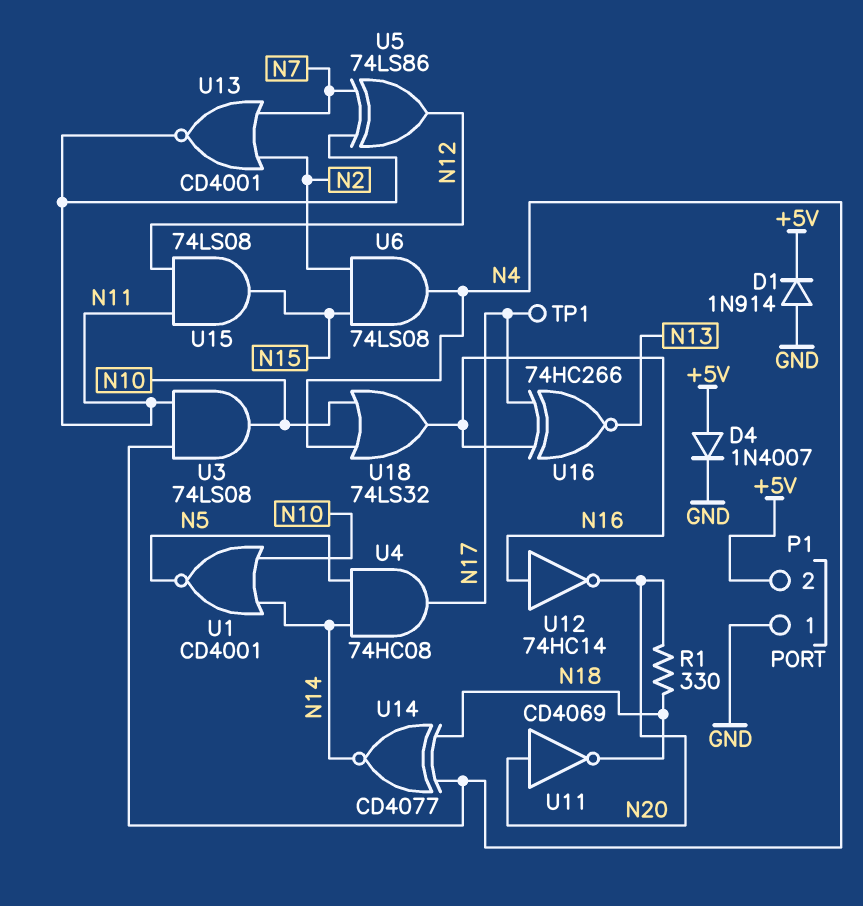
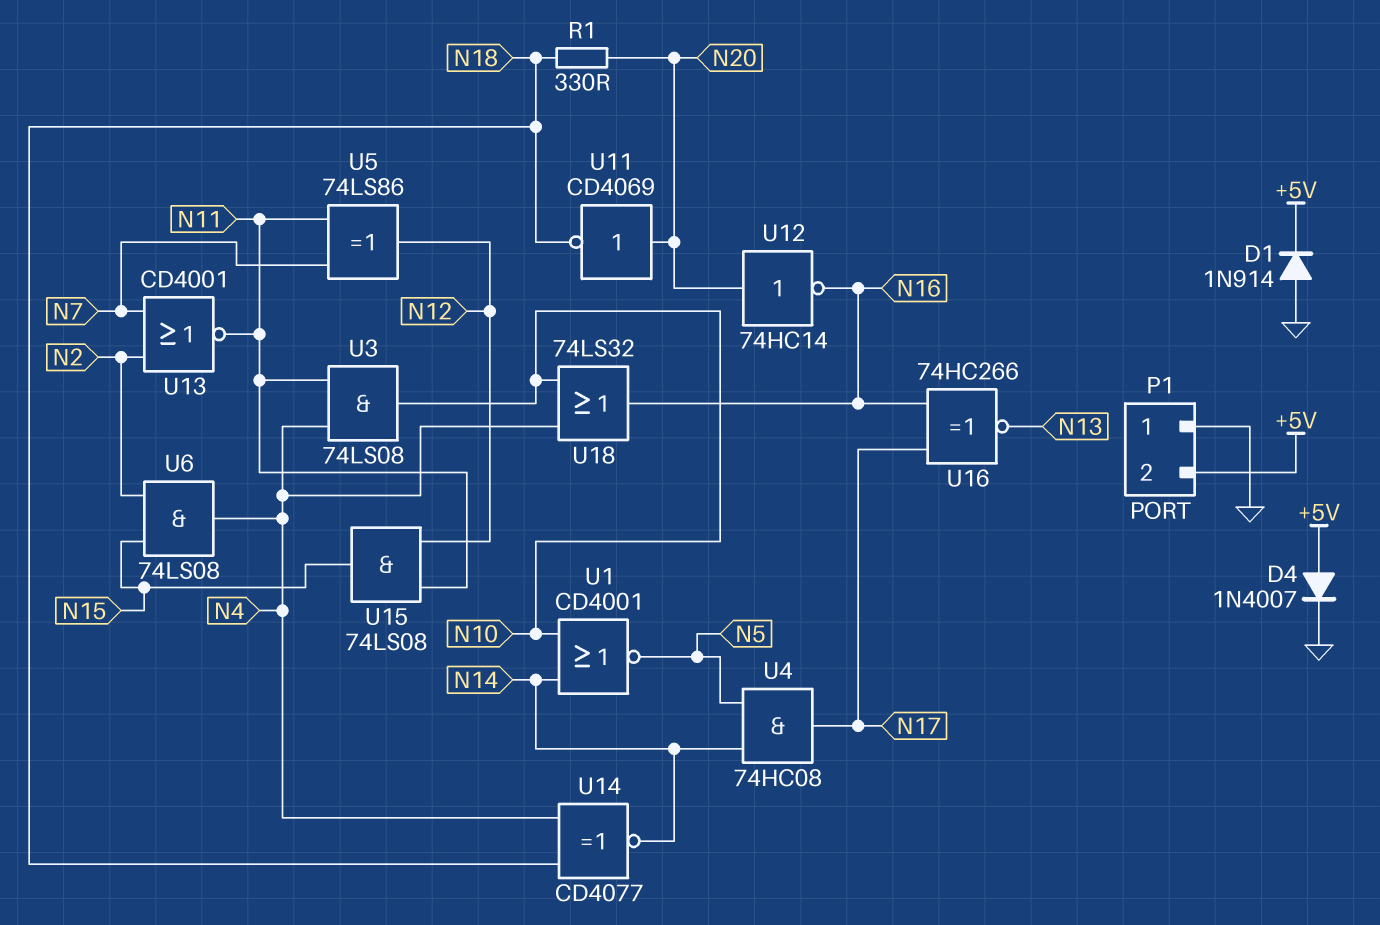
TP1: test point (N17) -> none
U12: NOT 74HC14 (in N16, out N20) -> NOT 74HC14 (in N20, out N16)

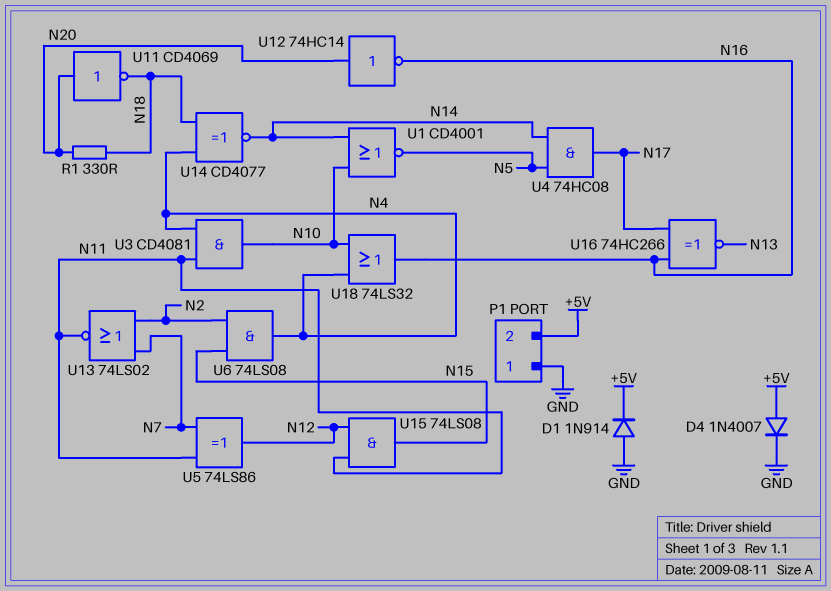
U3: AND 74LS08 (in N4, in N11, out N10) -> AND CD4081 (in N4, in N11, out N10)
U13: NOR CD4001 (in N2, in N7, out N11) -> NOR 74LS02 (in N2, in N7, out N11)

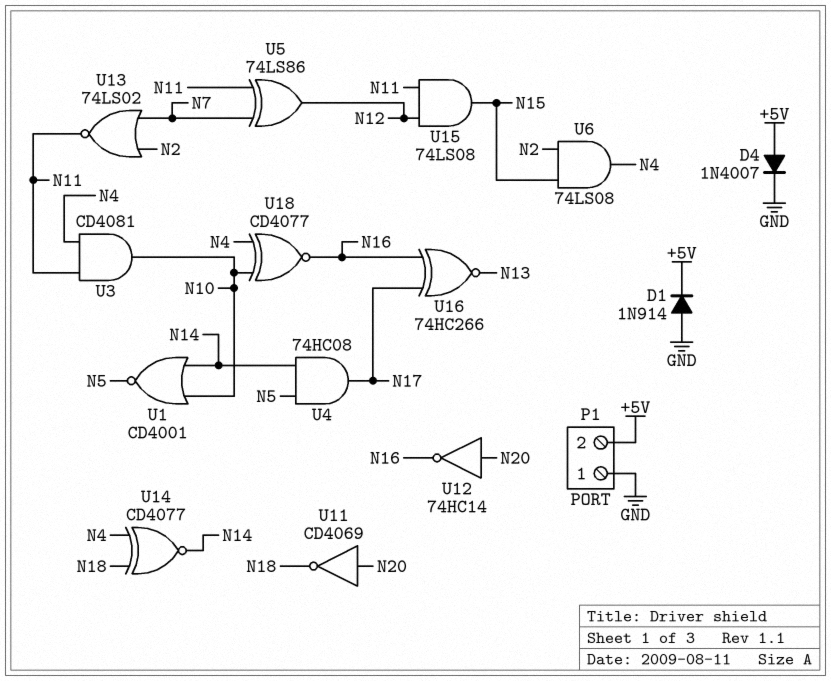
R1: 330 (N18, N20) -> none
U18: OR 74LS32 (in N4, in N10, out N16) -> XNOR CD4077 (in N4, in N10, out N16)

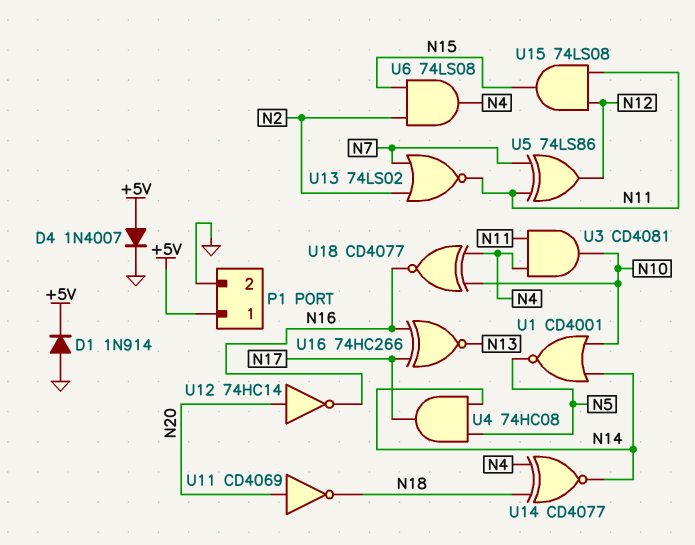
P1 pin 1: GND -> +5V
P1 pin 2: +5V -> GND

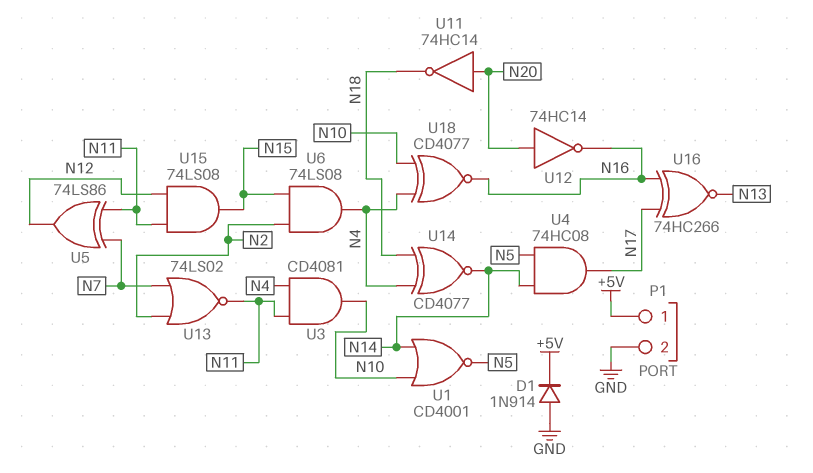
D4: diode 1N4007 (A +5V, K GND) -> none
U11: NOT CD4069 (in N20, out N18) -> NOT 74HC14 (in N20, out N18)

